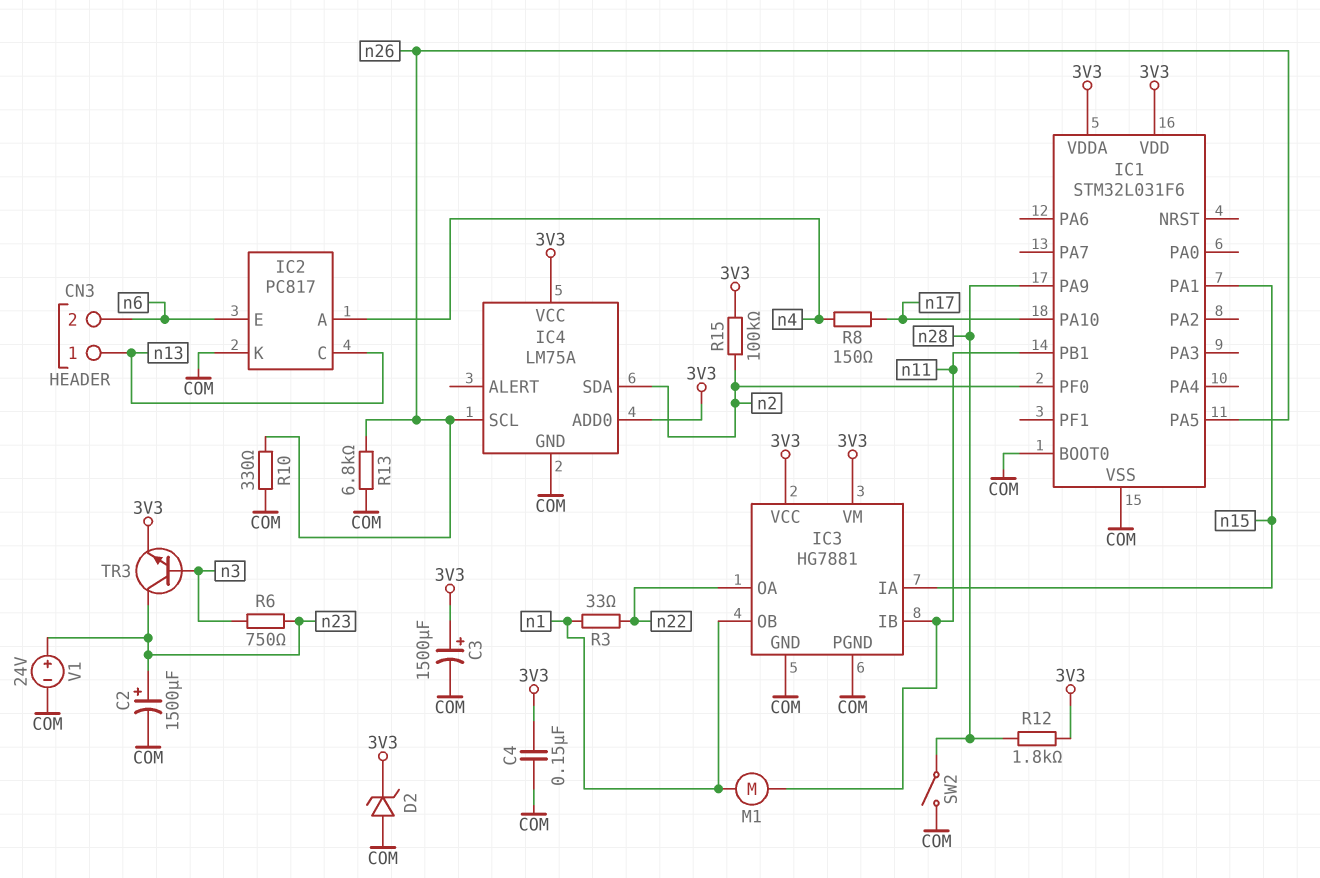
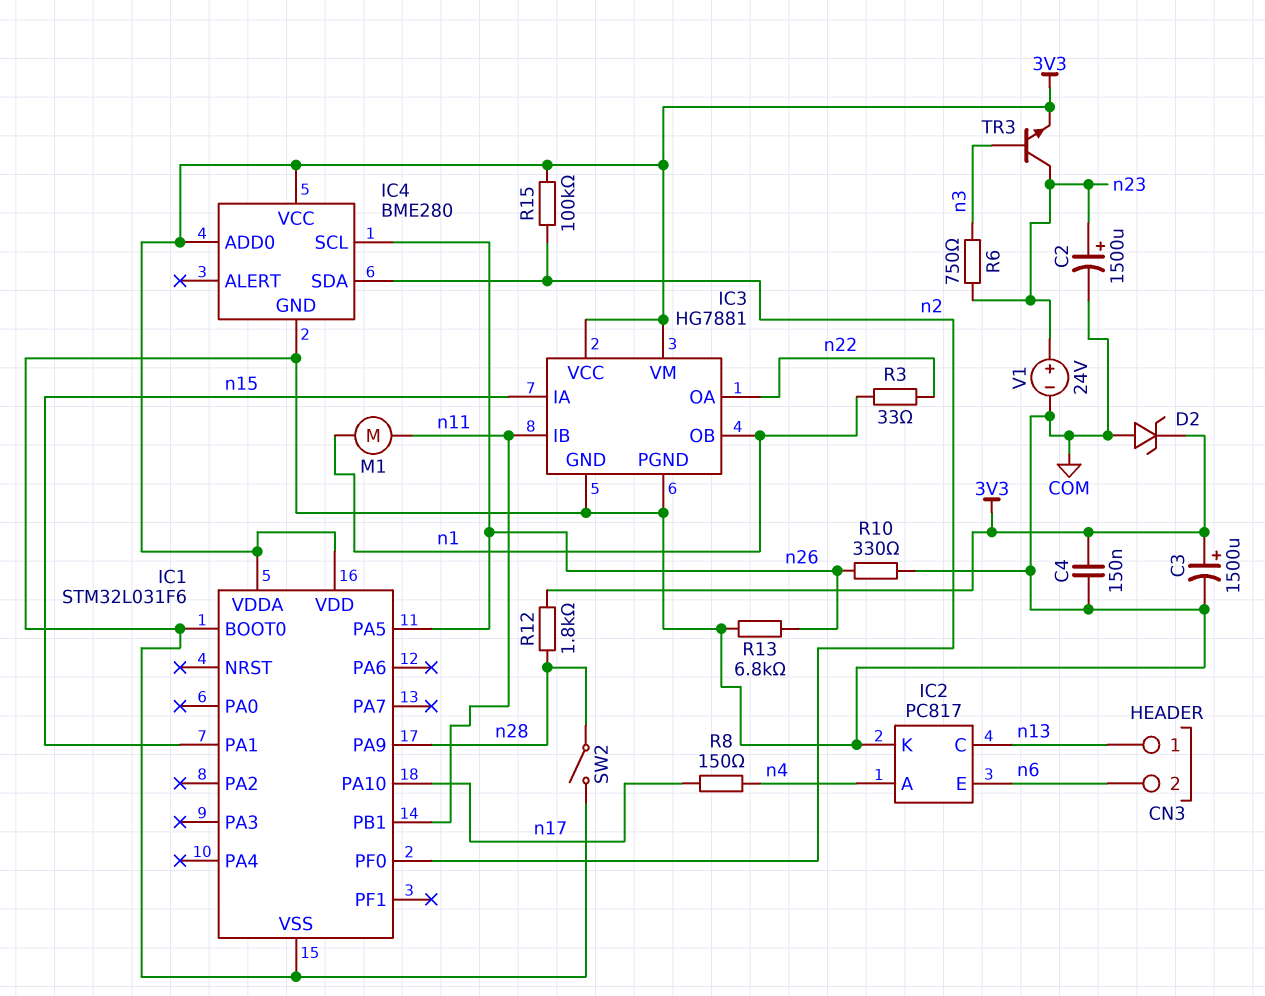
IC4: LM75A -> BME280

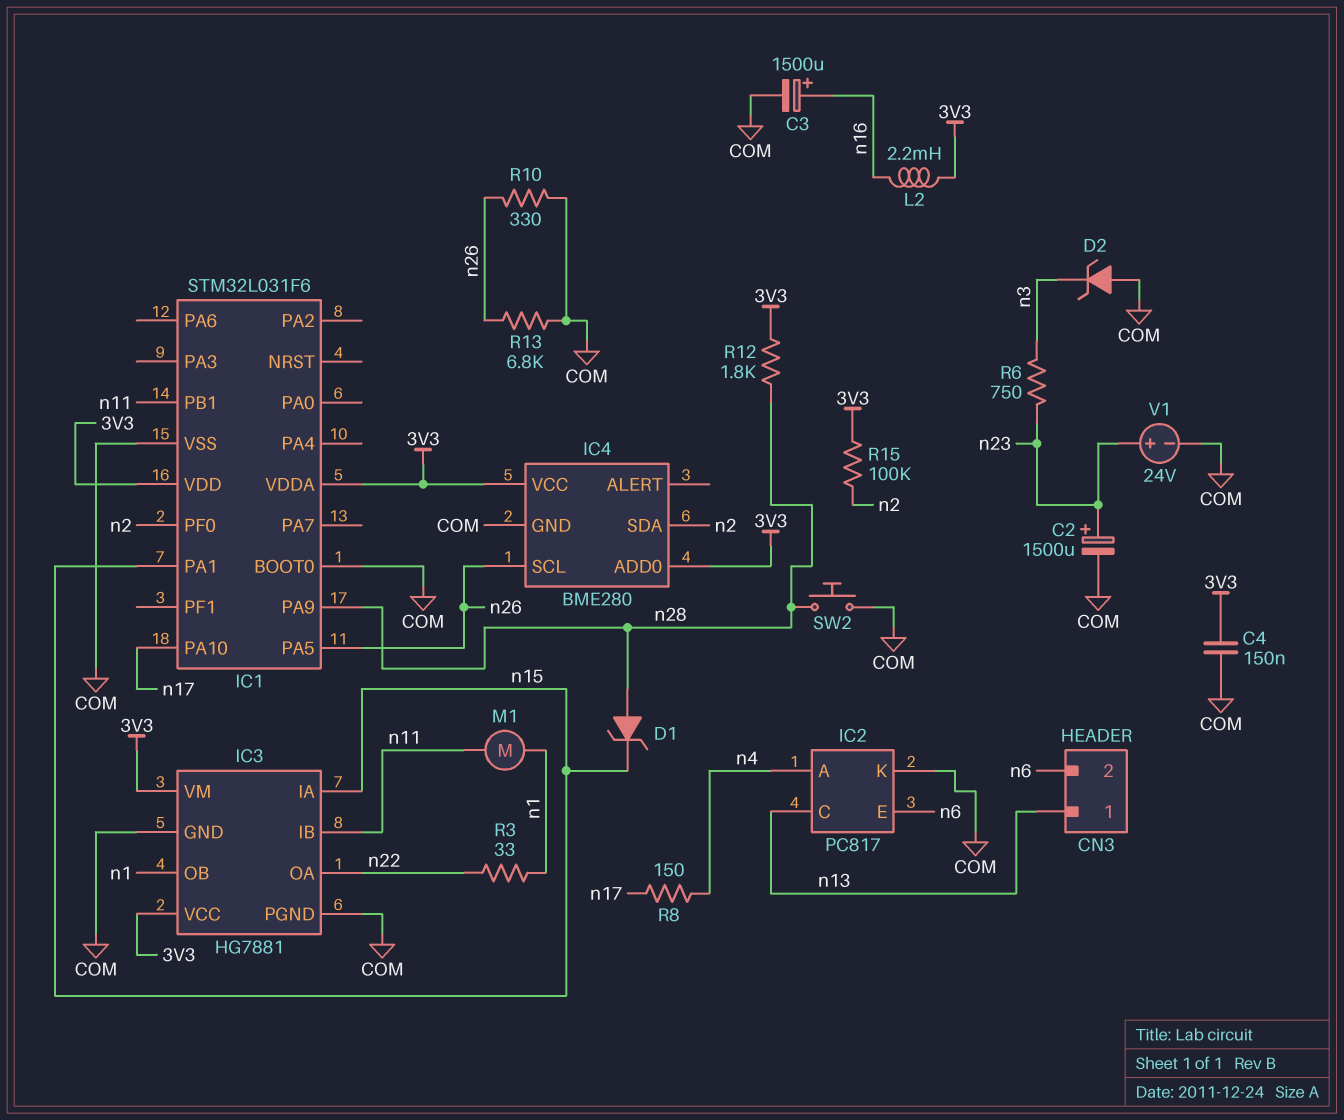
C3: 1500uF (plus 3V3, minus COM) -> 1500uF (plus n16, minus COM)
D1: none -> zener (A n28, K n15)
D2: zener (A COM, K 3V3) -> zener (A COM, K n3)
L2: none -> 2.2mH (3V3, n16)
SW2: switch (COM, n28) -> button (COM, n28)
TR3: NPN (B n3, C n23, E 3V3) -> none

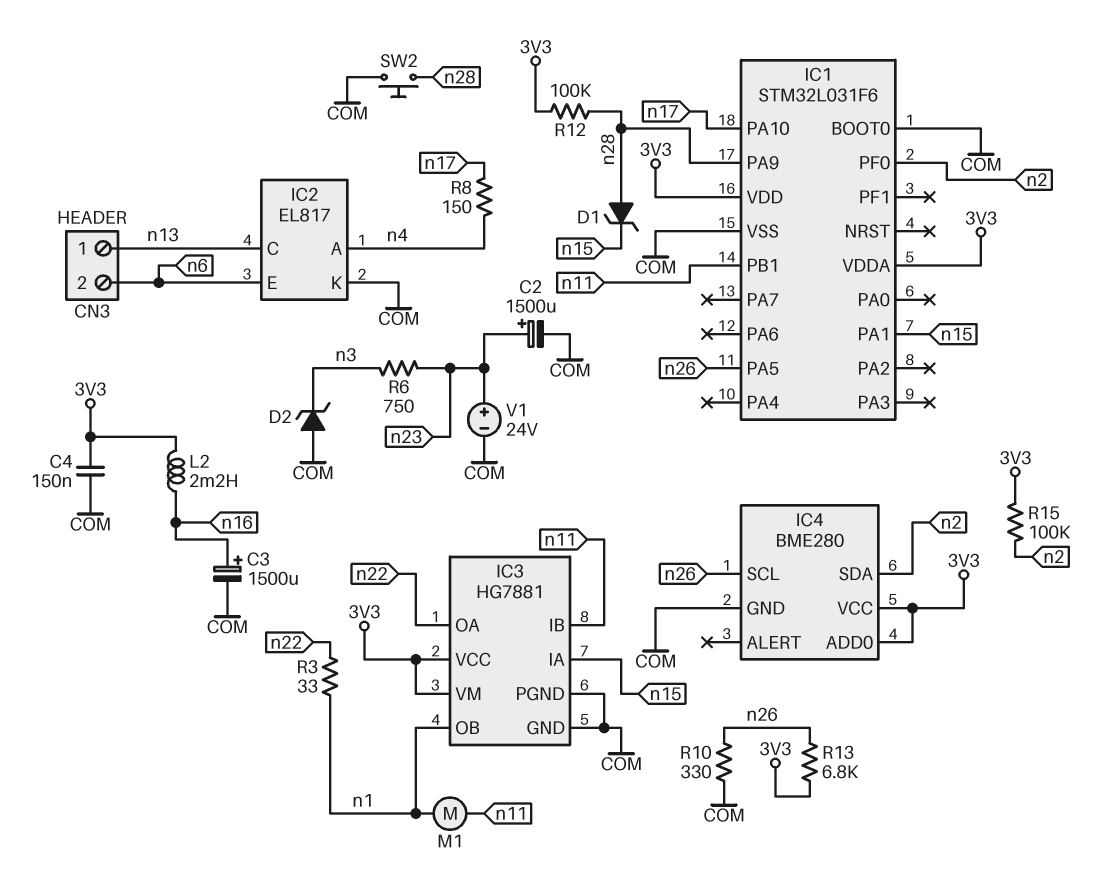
IC2: PC817 -> EL817
R12: 1.8k (3V3, n28) -> 100k (3V3, n28)
R13: 6.8k (COM, n26) -> 6.8k (3V3, n26)

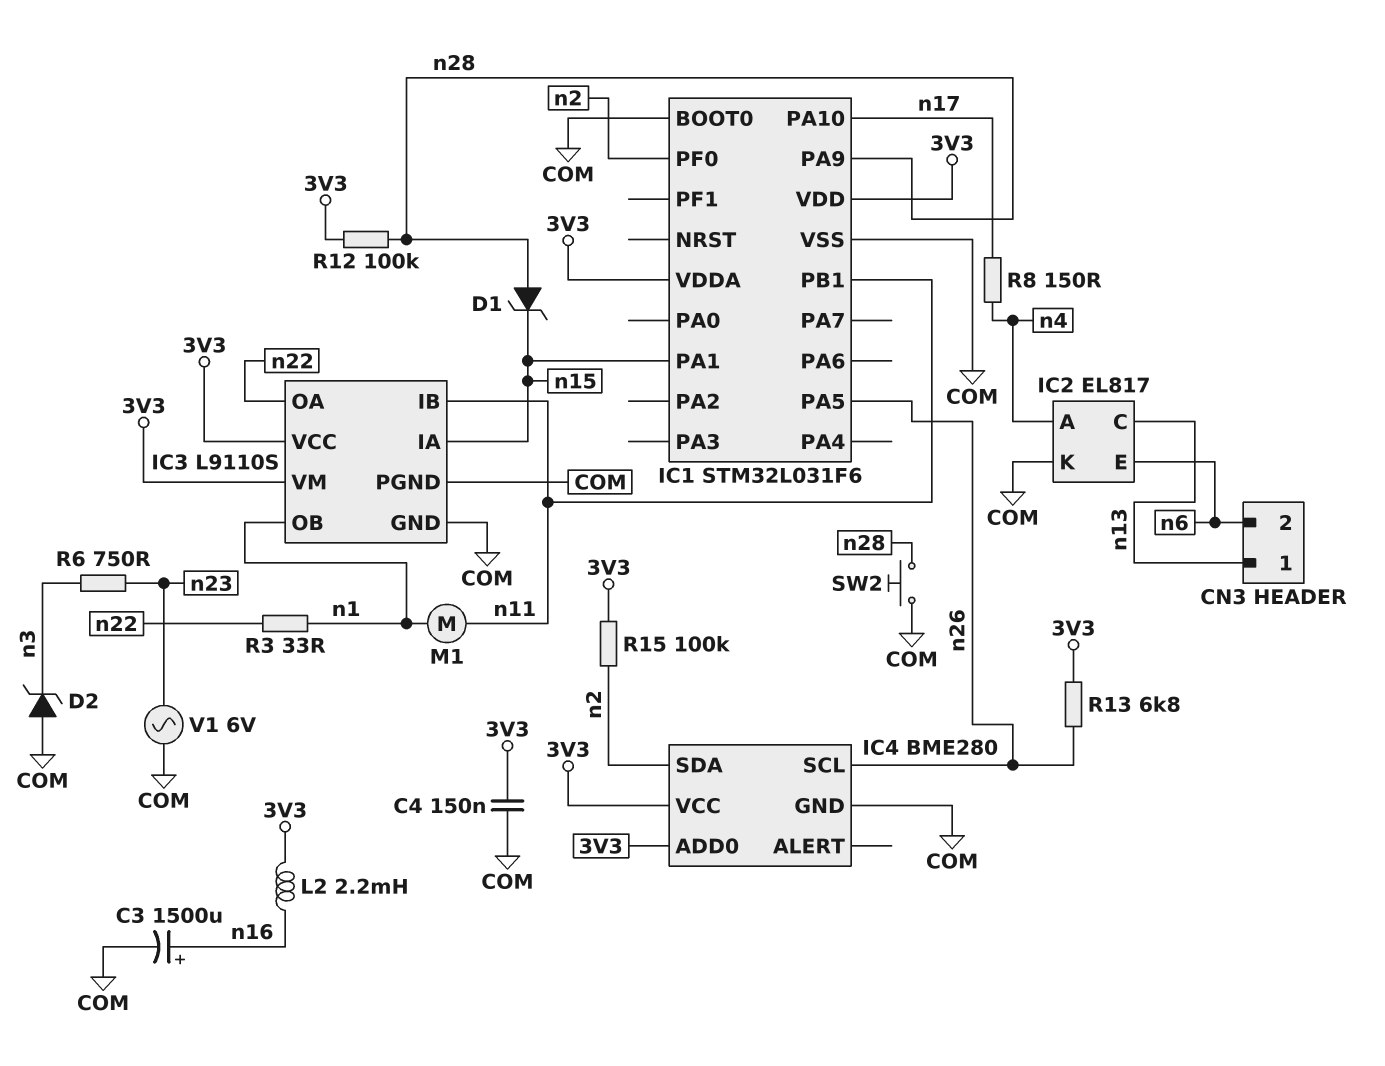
C2: 1500uF (plus n23, minus COM) -> none
IC3: HG7881 -> L9110S
R10: 330 (COM, n26) -> none
V1: 24V (plus n23, minus COM) -> AC 6V (COM, n23)

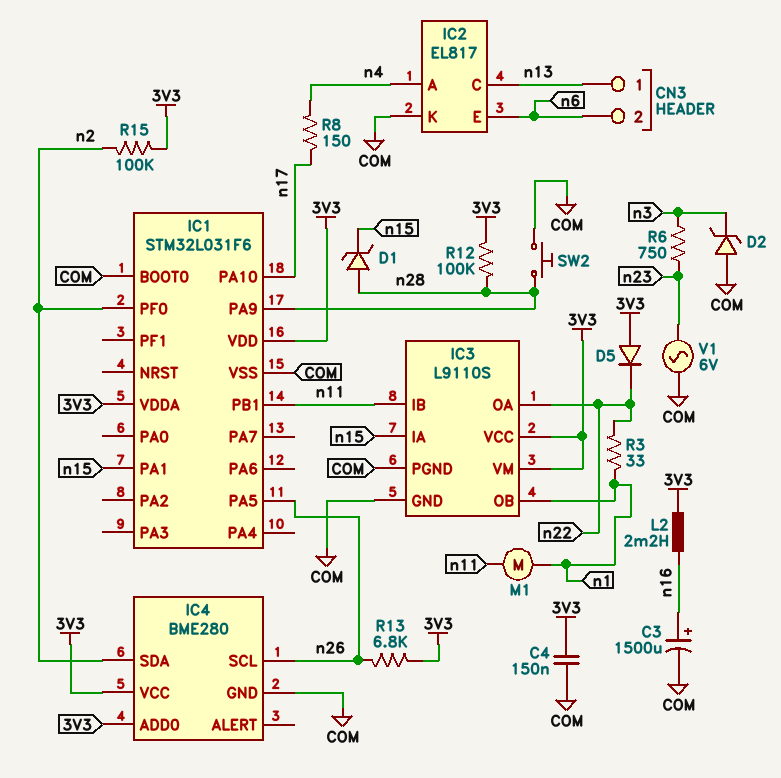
D5: none -> diode (A 3V3, K n22)

